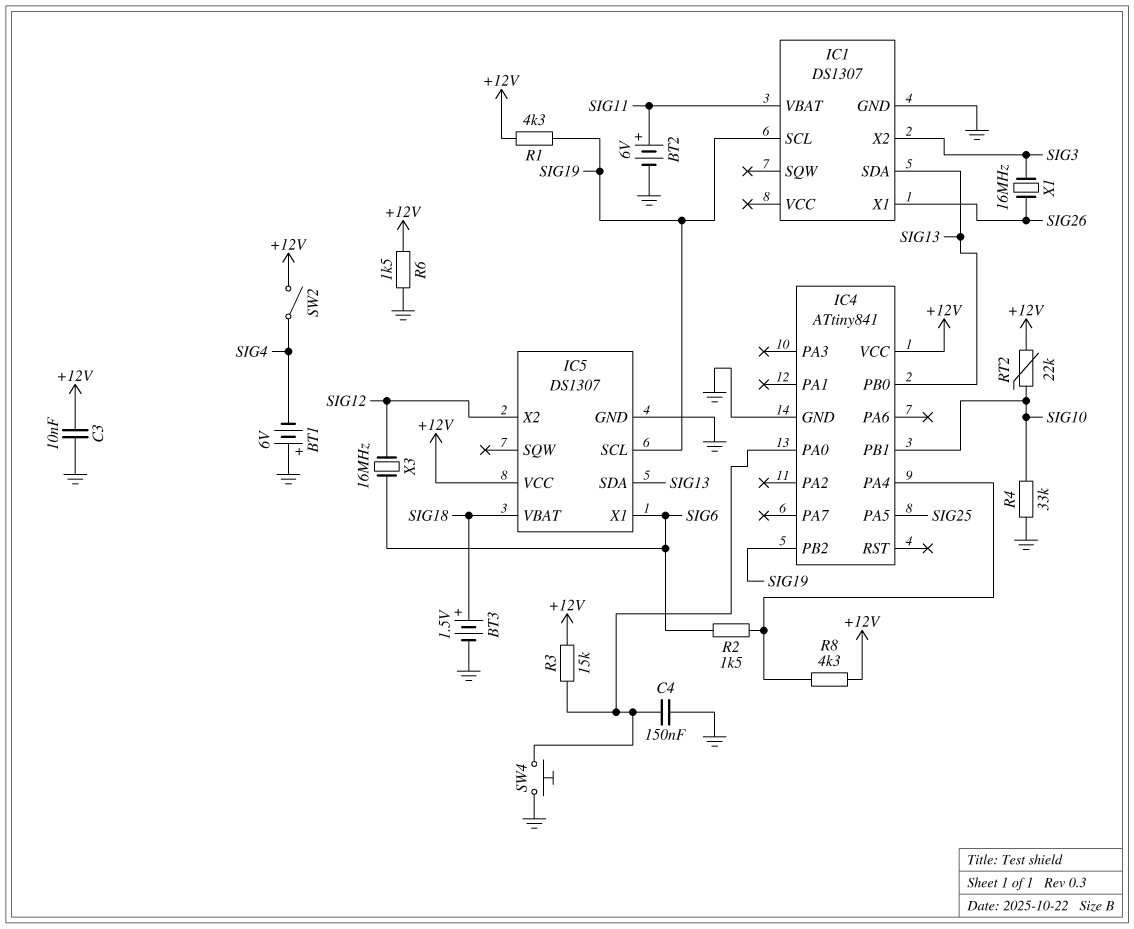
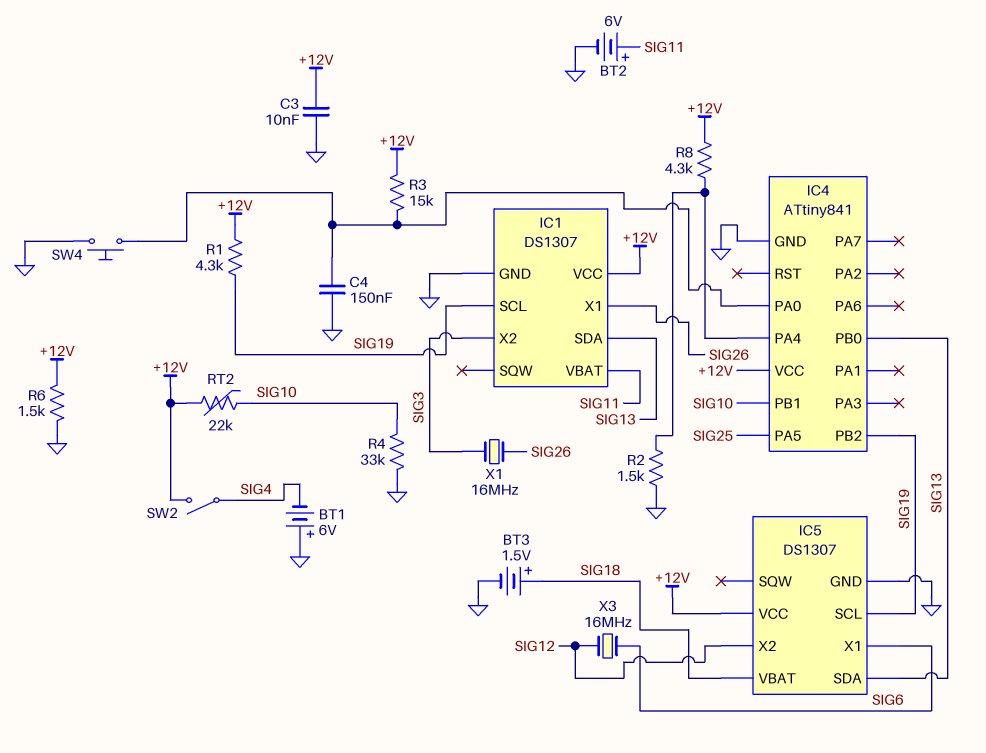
IC1 pin VCC: none -> +12V
R2: 1.5k (IC4/PA4, SIG6) -> 1.5k (GND, IC4/PA4)

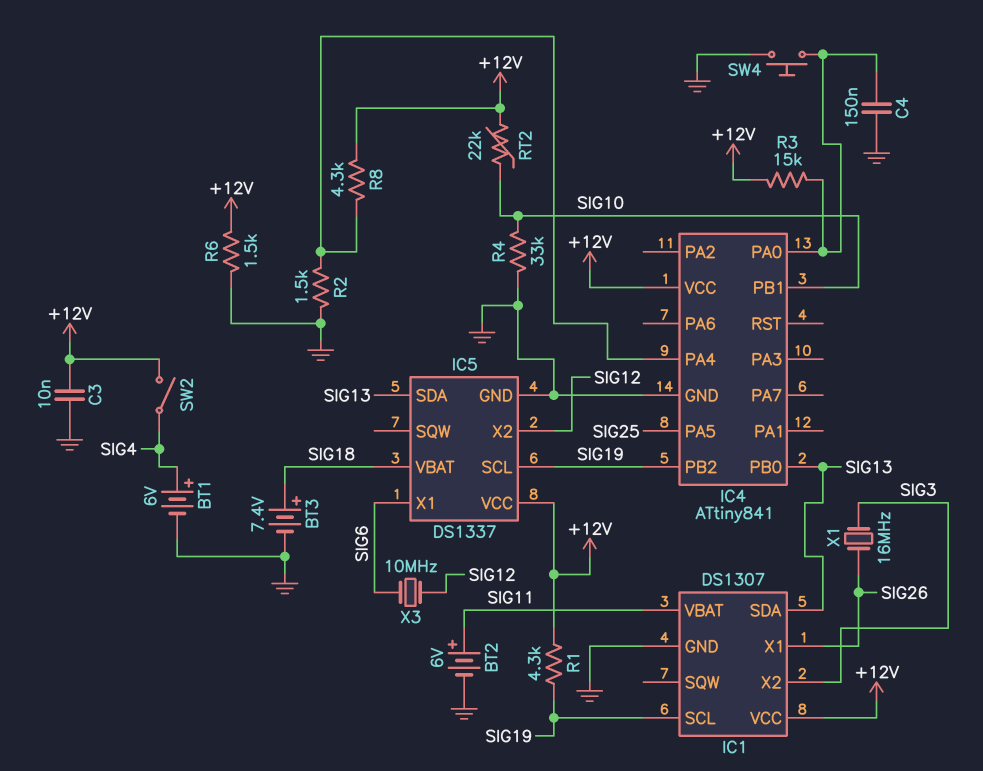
BT1: 6V (plus GND, minus SIG4) -> 6V (plus SIG4, minus GND)
BT3: 1.5V (plus SIG18, minus GND) -> 7.4V (plus SIG18, minus GND)
IC5: DS1307 -> DS1337
X3: 16MHz (SIG6, SIG12) -> 10MHz (SIG6, SIG12)

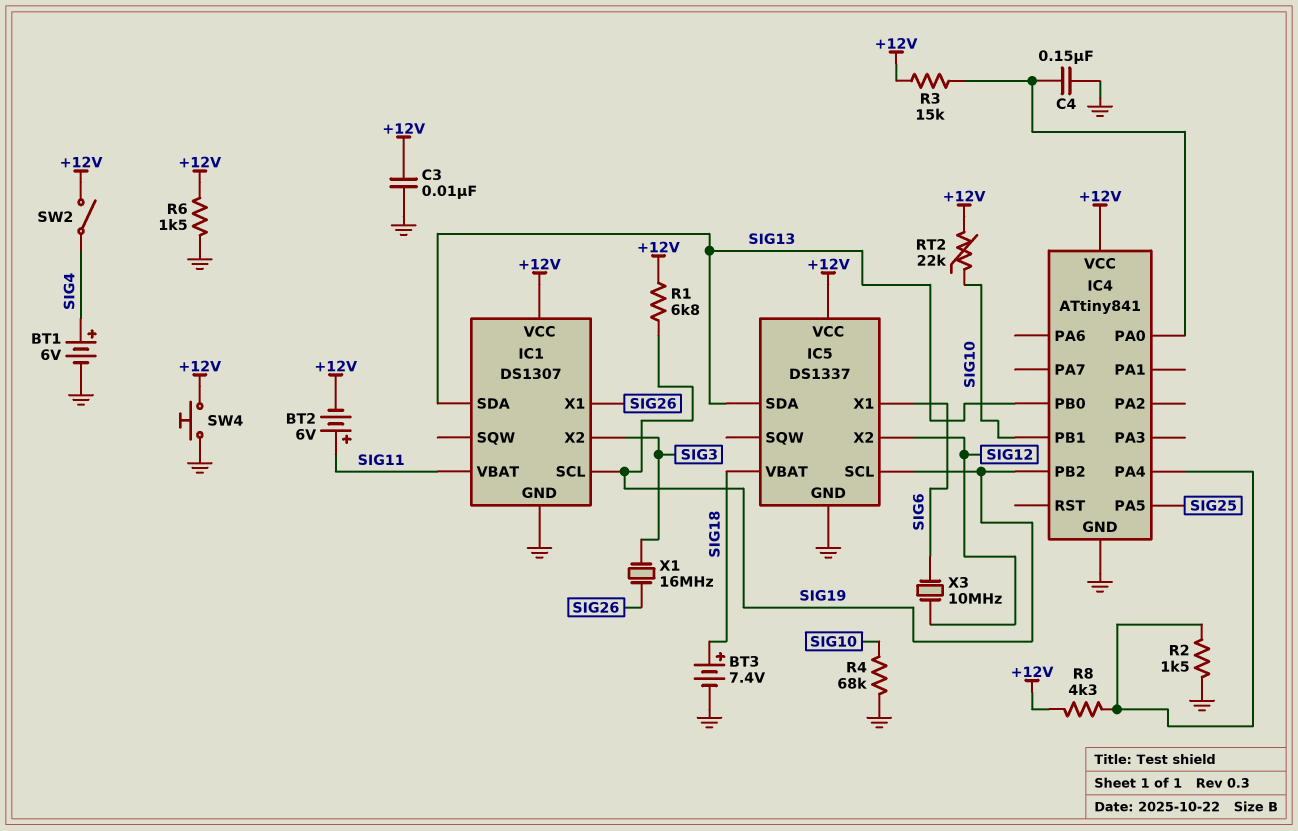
BT2: 6V (plus SIG11, minus GND) -> 6V (plus SIG11, minus +12V)
R1: 4.3k (+12V, SIG19) -> 6.8k (+12V, SIG19)
R4: 33k (GND, SIG10) -> 68k (GND, SIG10)
SW4: button (GND, IC4/PA0) -> button (+12V, GND)

